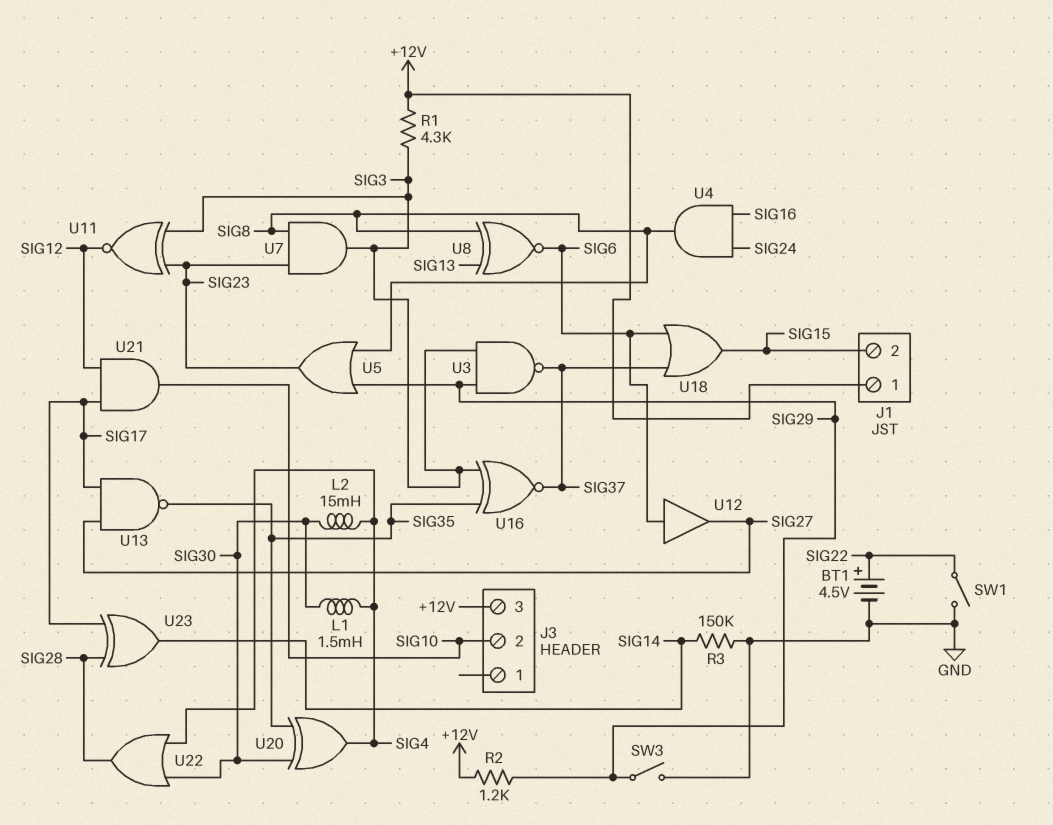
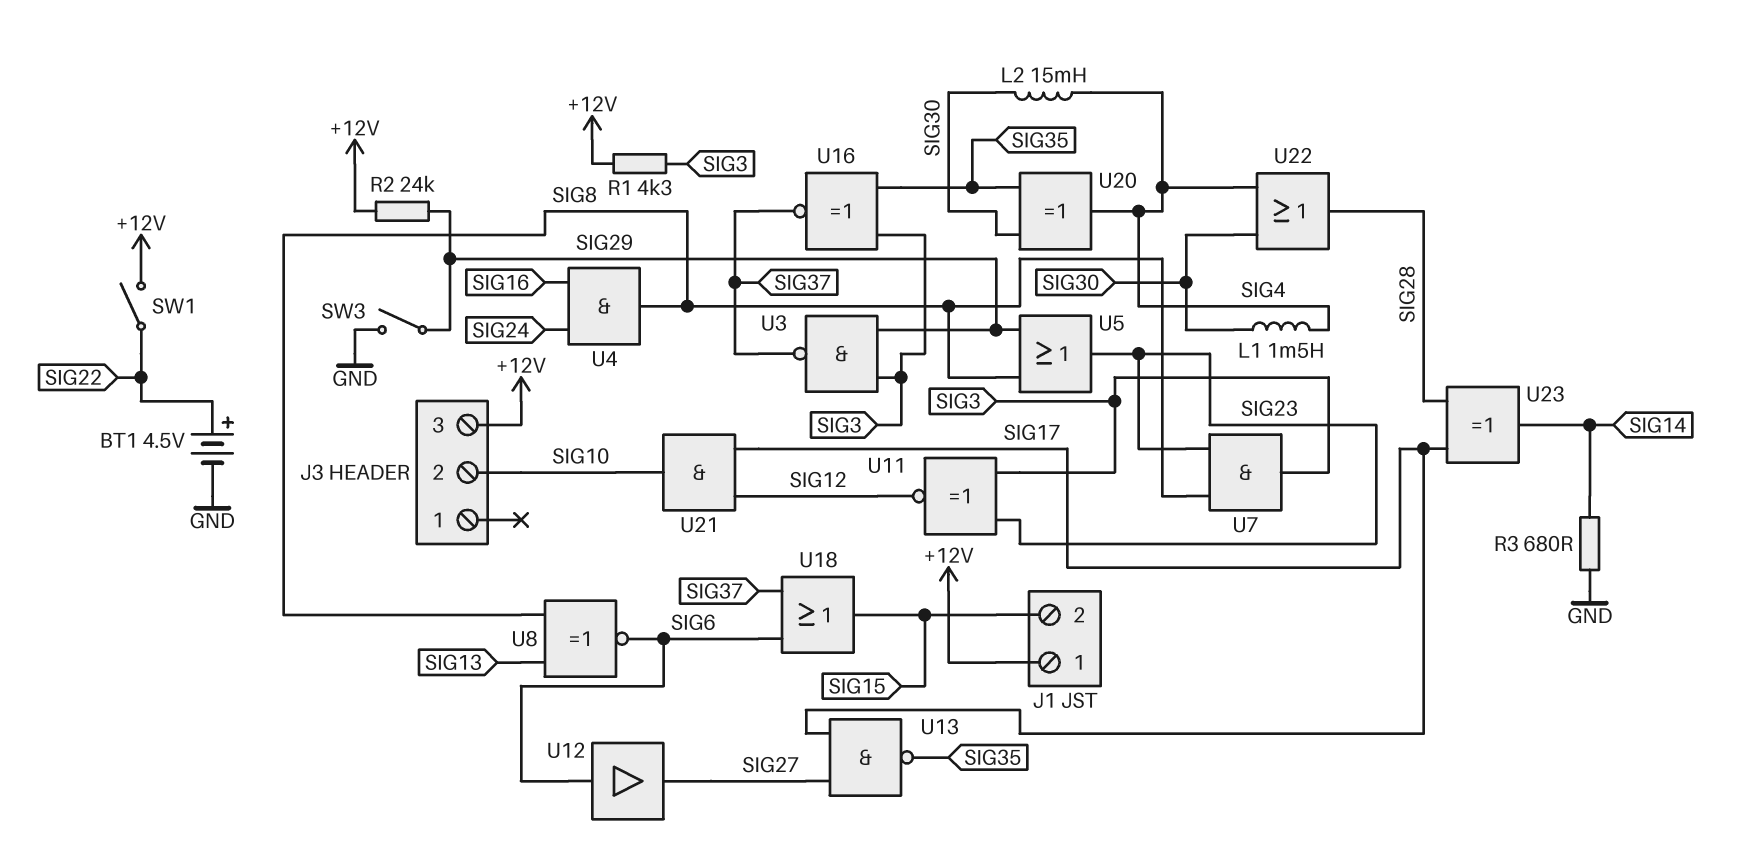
R2: 1.2k (+12V, SIG29) -> 24k (+12V, SIG29)
R3: 150k (GND, SIG14) -> 680 (GND, SIG14)
SW1: switch (GND, SIG22) -> switch (+12V, SIG22)

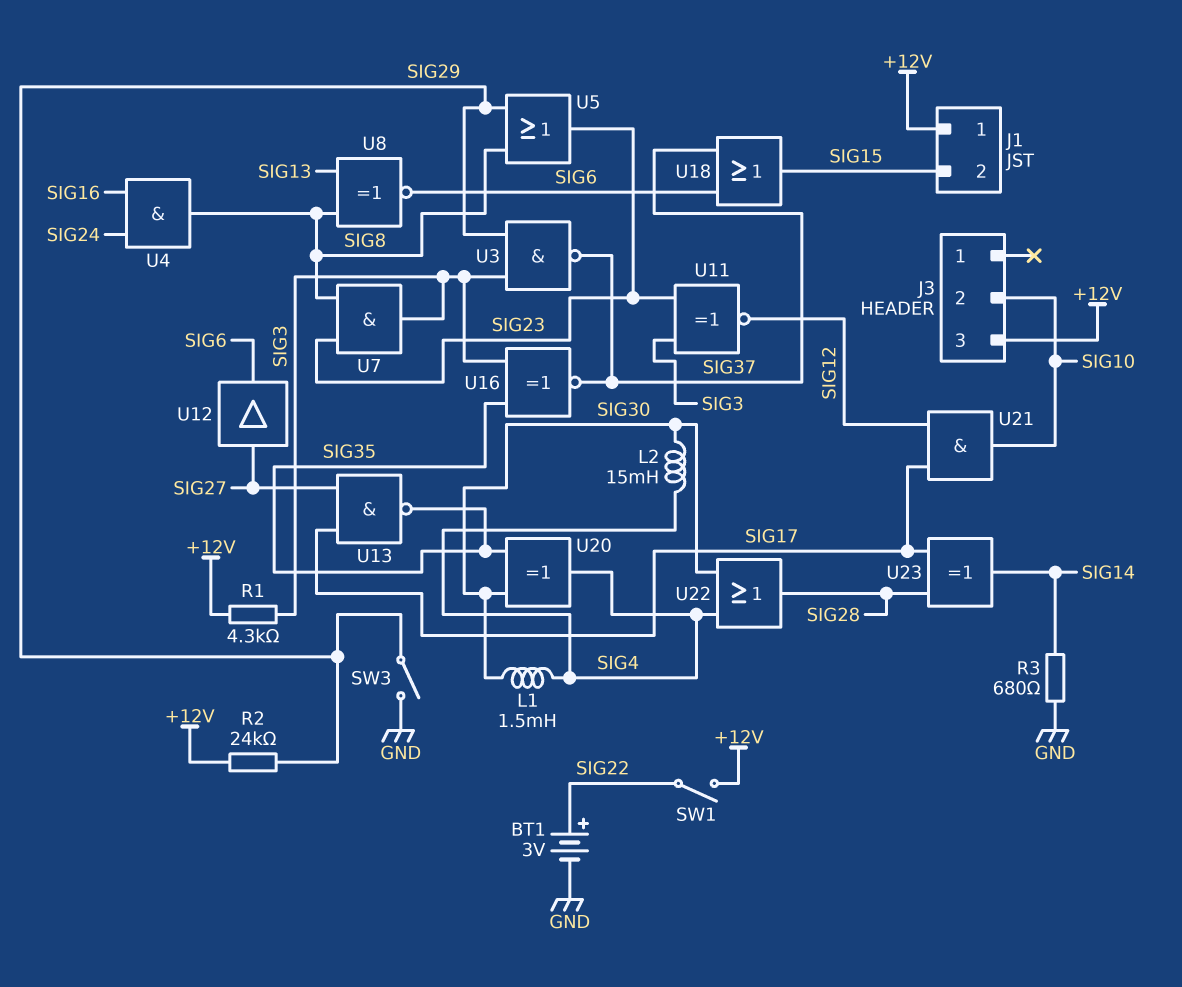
BT1: 4.5V (plus SIG22, minus GND) -> 3V (plus SIG22, minus GND)
U12: buffer (in SIG6, out SIG27) -> buffer (in SIG27, out SIG6)

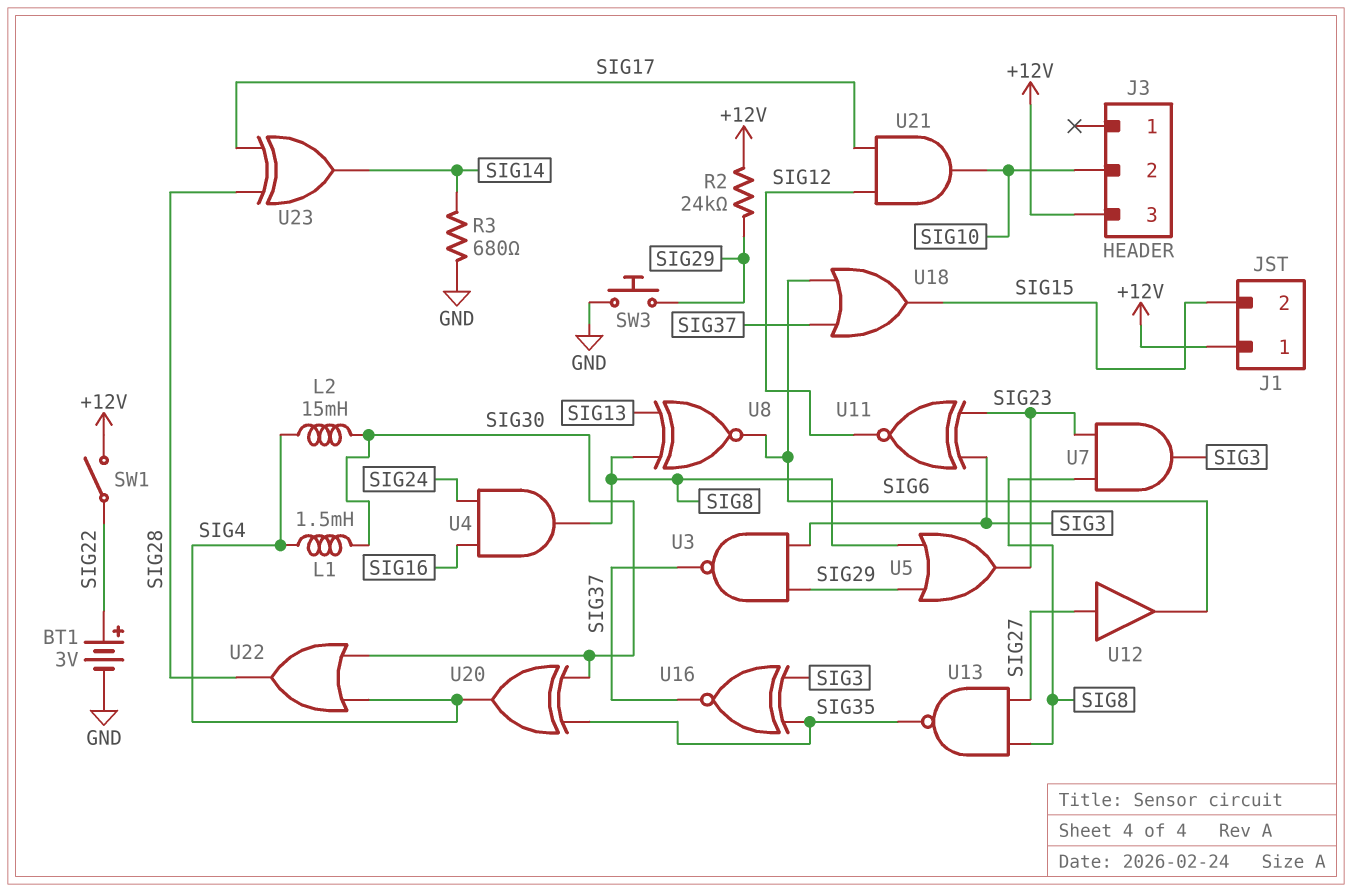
R1: 4.3k (+12V, SIG3) -> none
SW3: switch (GND, SIG29) -> button (GND, SIG29)
U13: NAND (in SIG17, in SIG27, out SIG35) -> NAND (in SIG8, in SIG27, out SIG35)

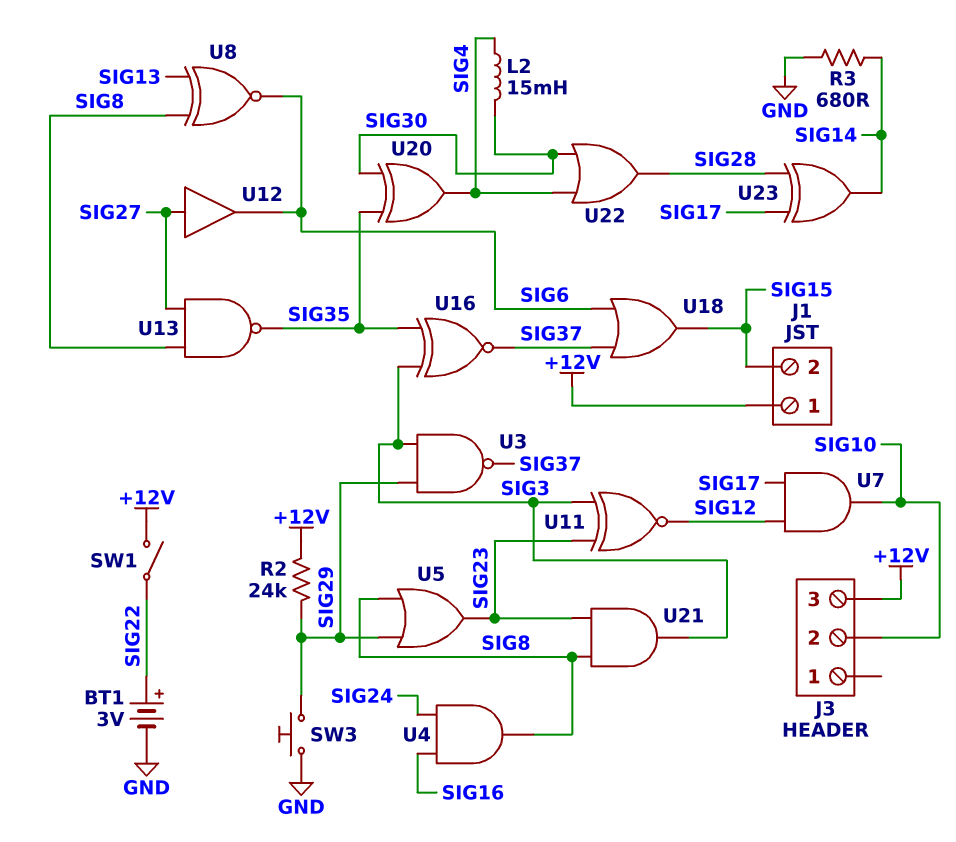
L1: 1.5mH (SIG4, SIG30) -> none
U7: AND (in SIG8, in SIG23, out SIG3) -> AND (in SIG12, in SIG17, out SIG10)
U21: AND (in SIG12, in SIG17, out SIG10) -> AND (in SIG8, in SIG23, out SIG3)

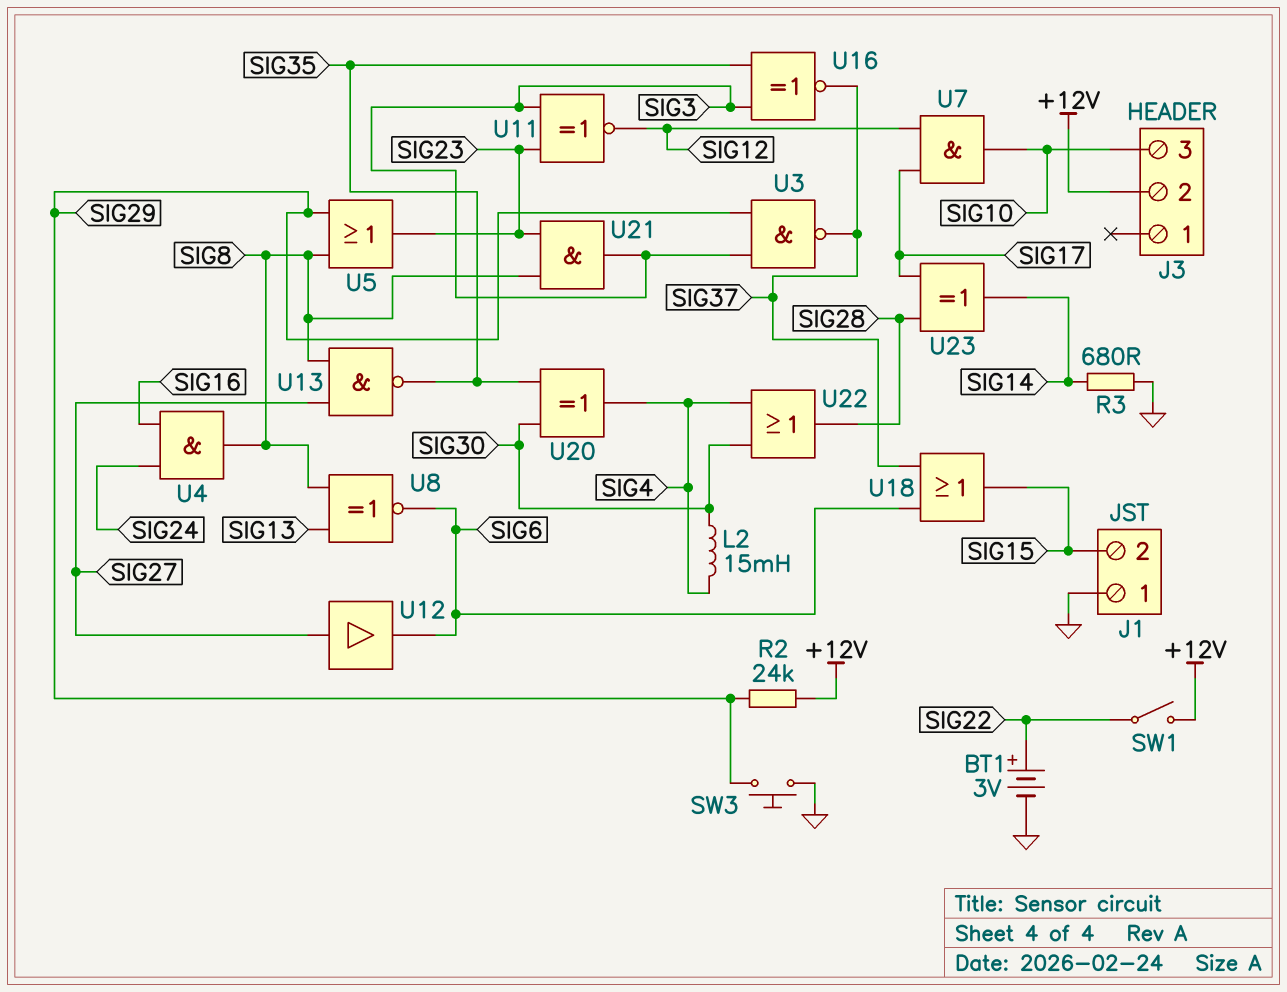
J1 pin 1: +12V -> GND
J3 pin 2: SIG10 -> +12V
J3 pin 3: +12V -> SIG10

